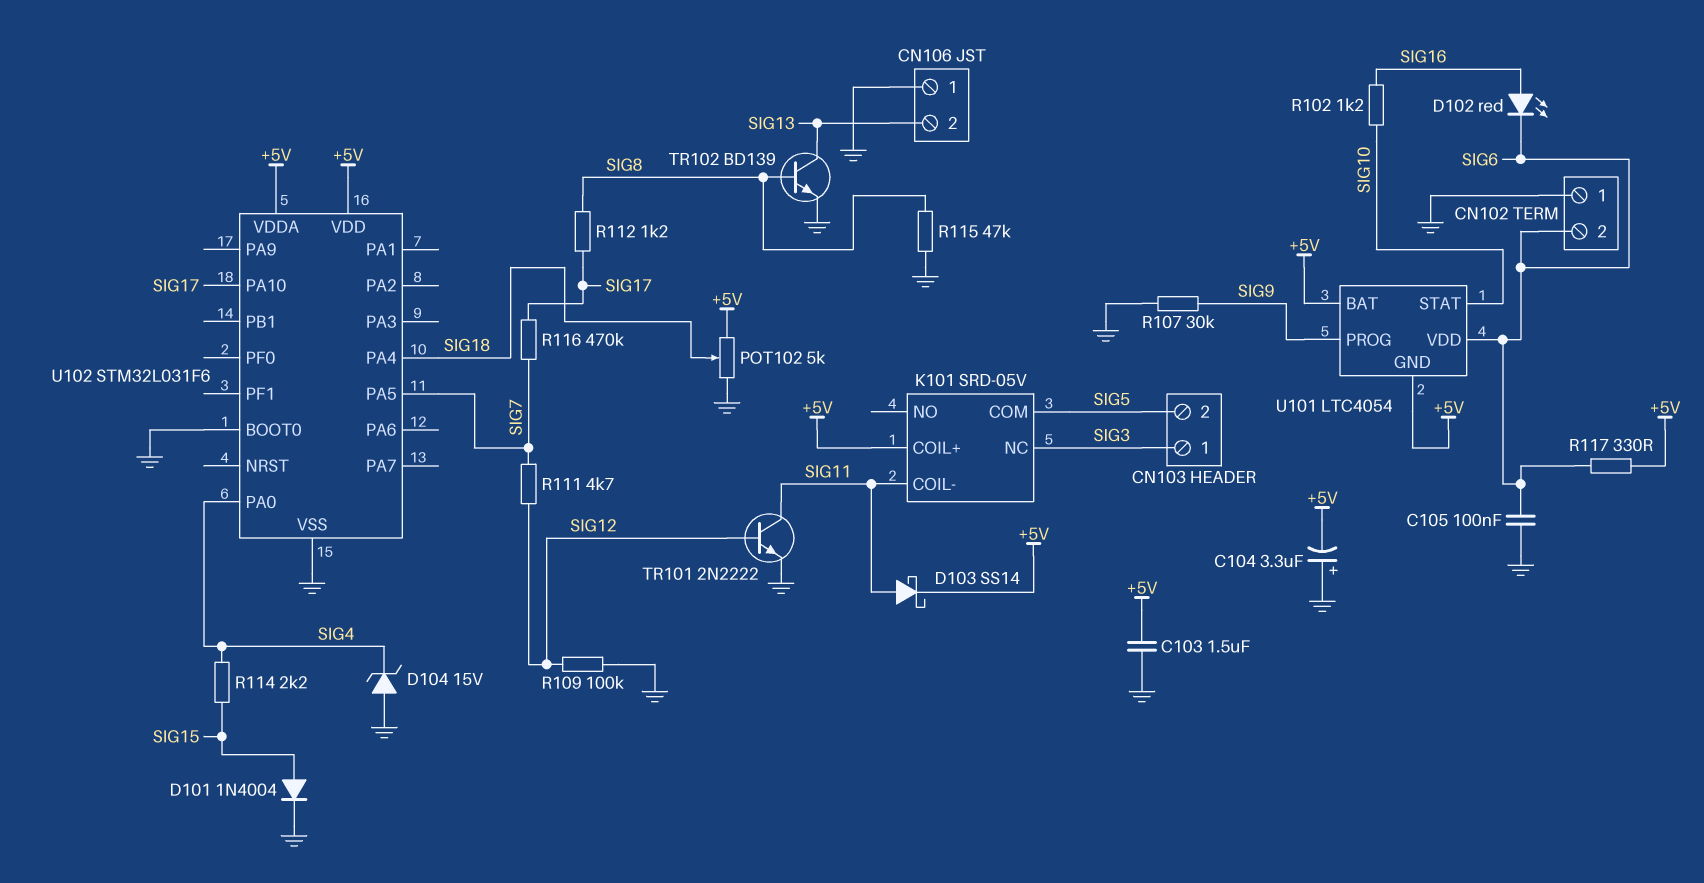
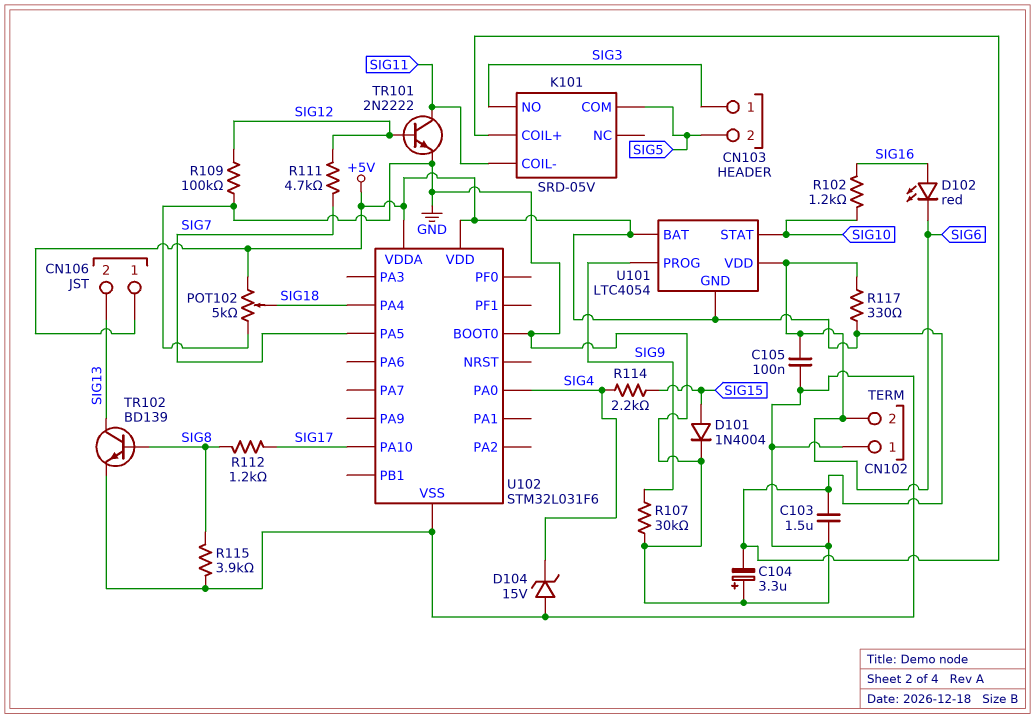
CN106 pin 1: GND -> +5V
D103: schottky SS14 (A SIG11, K +5V) -> none
K101 pin NC: SIG3 -> none
K101 pin NO: none -> SIG3
R115: 47k (GND, SIG8) -> 3.9k (GND, SIG8)
R116: 470k (SIG7, SIG17) -> none

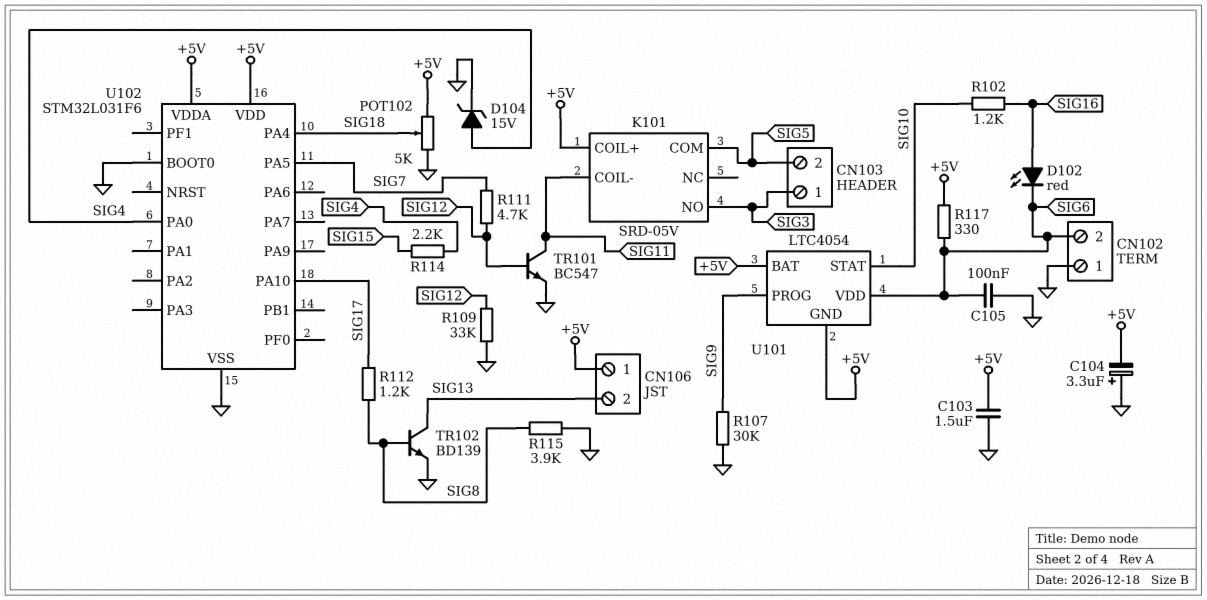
D101: diode 1N4004 (A SIG15, K GND) -> none
D104: zener 15V (A GND, K SIG4) -> zener 15V (A SIG4, K GND)
R109: 100k (GND, SIG12) -> 33k (GND, SIG12)
TR101: NPN 2N2222 (B SIG12, C SIG11, E GND) -> NPN BC547 (B SIG12, C SIG11, E GND)

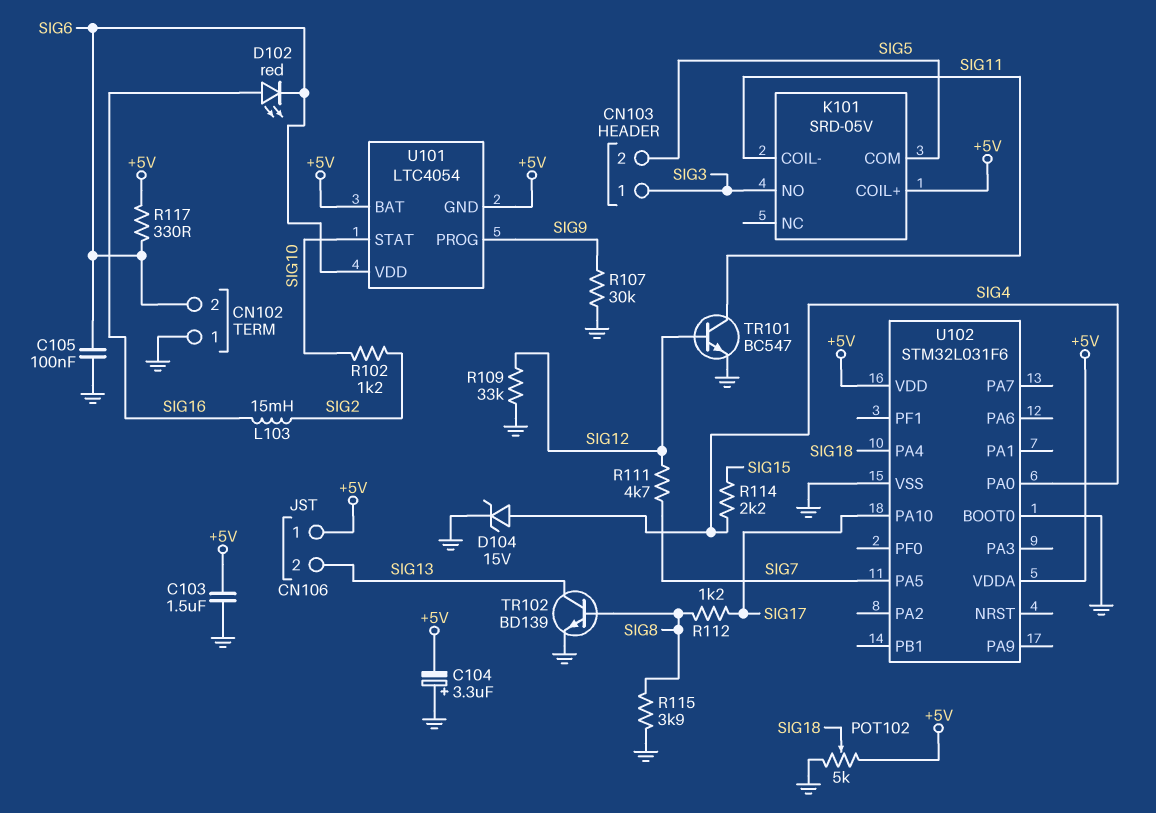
L103: none -> 15mH (SIG2, SIG16)
R102: 1.2k (SIG10, SIG16) -> 1.2k (SIG2, SIG10)

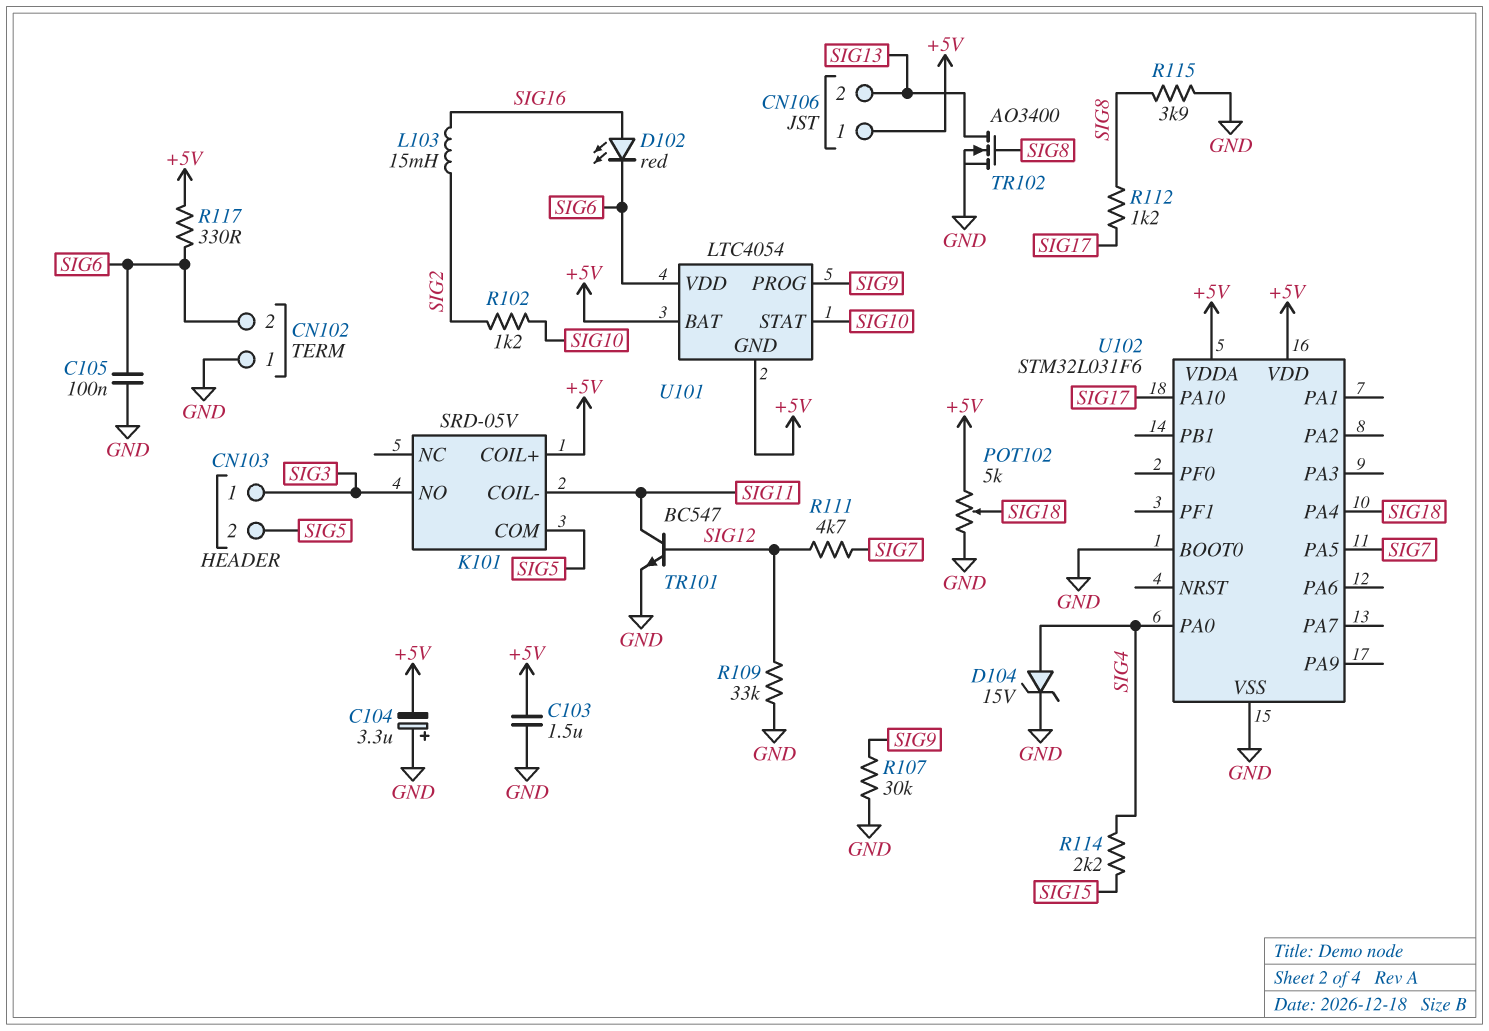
TR102: NPN BD139 (B SIG8, C SIG13, E GND) -> NMOS AO3400 (G SIG8, D SIG13, S GND)

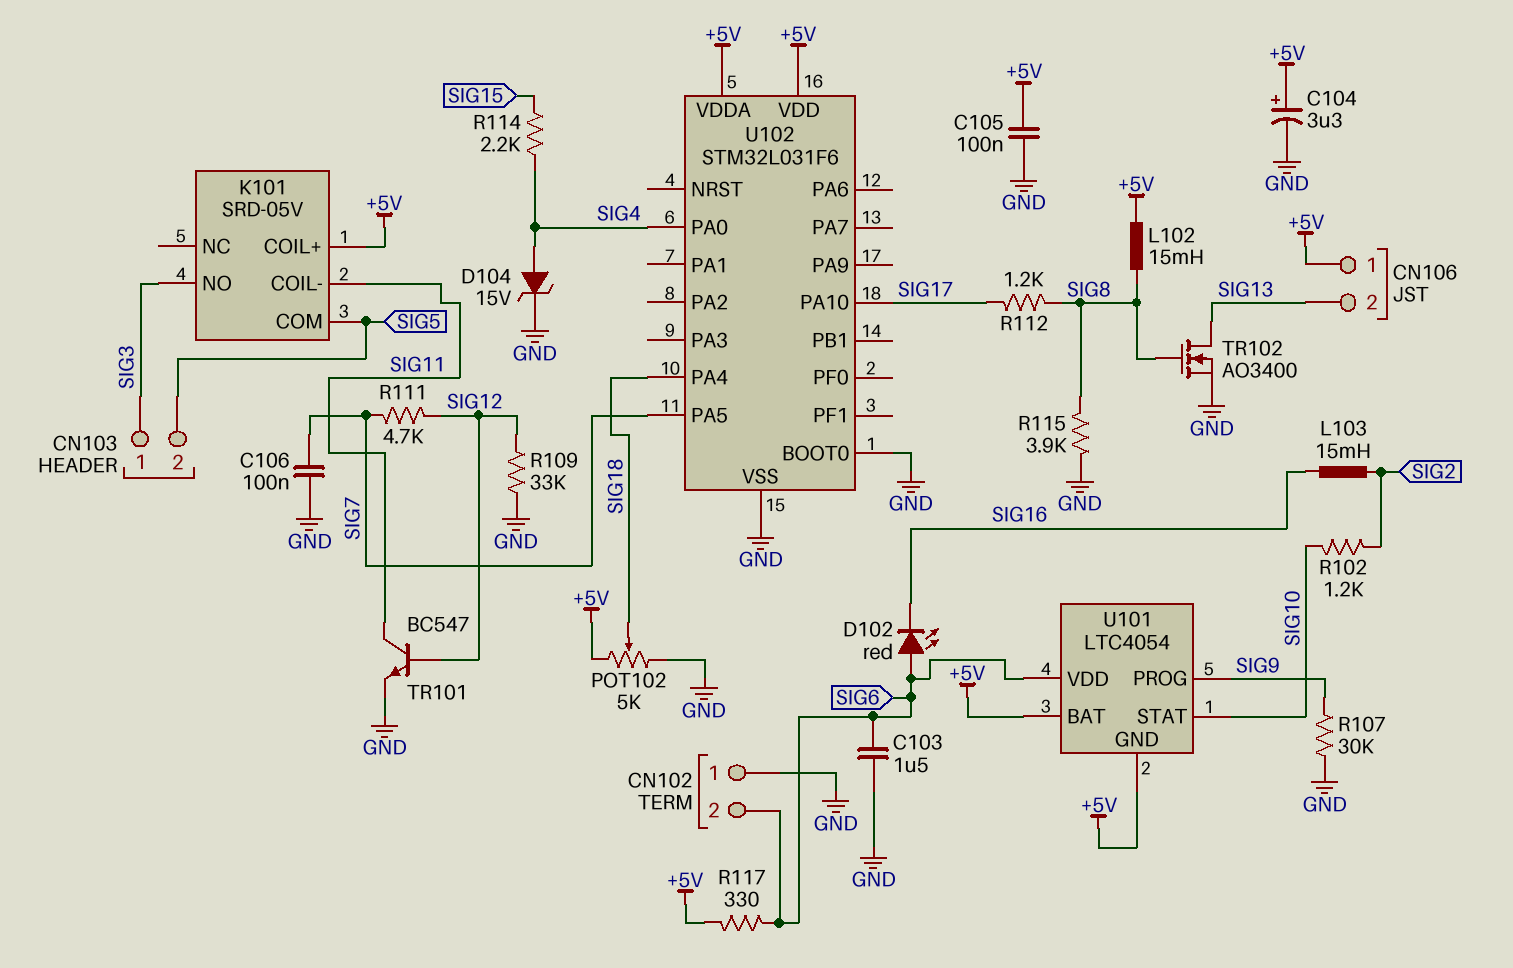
C103: 1.5uF (+5V, GND) -> 1.5uF (GND, SIG6)
C104: 3.3uF (plus GND, minus +5V) -> 3.3uF (plus +5V, minus GND)
C105: 100nF (GND, SIG6) -> 100nF (+5V, GND)
C106: none -> 100nF (GND, SIG7)
D102: LED red (A SIG16, K SIG6) -> LED red (A SIG6, K SIG16)
L102: none -> 15mH (+5V, SIG8)

